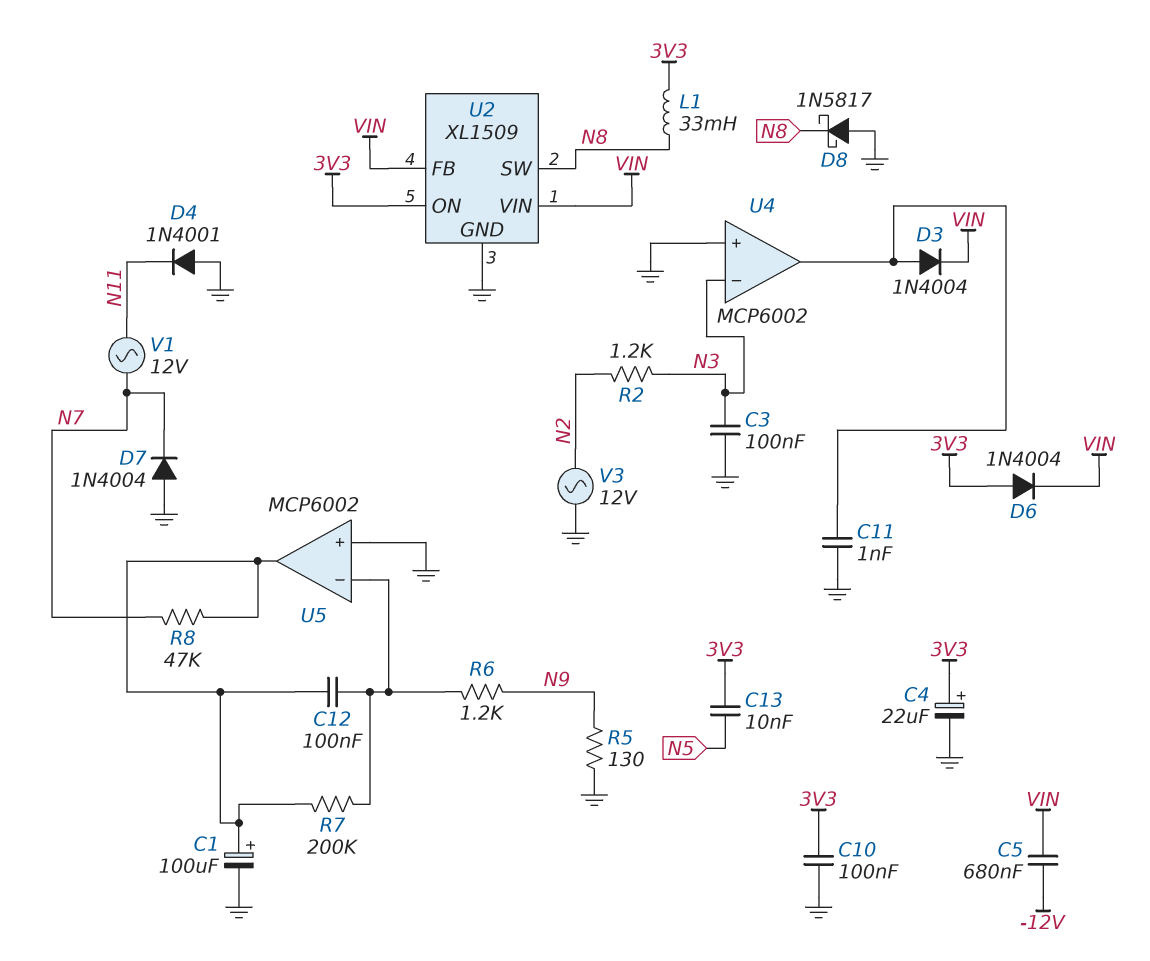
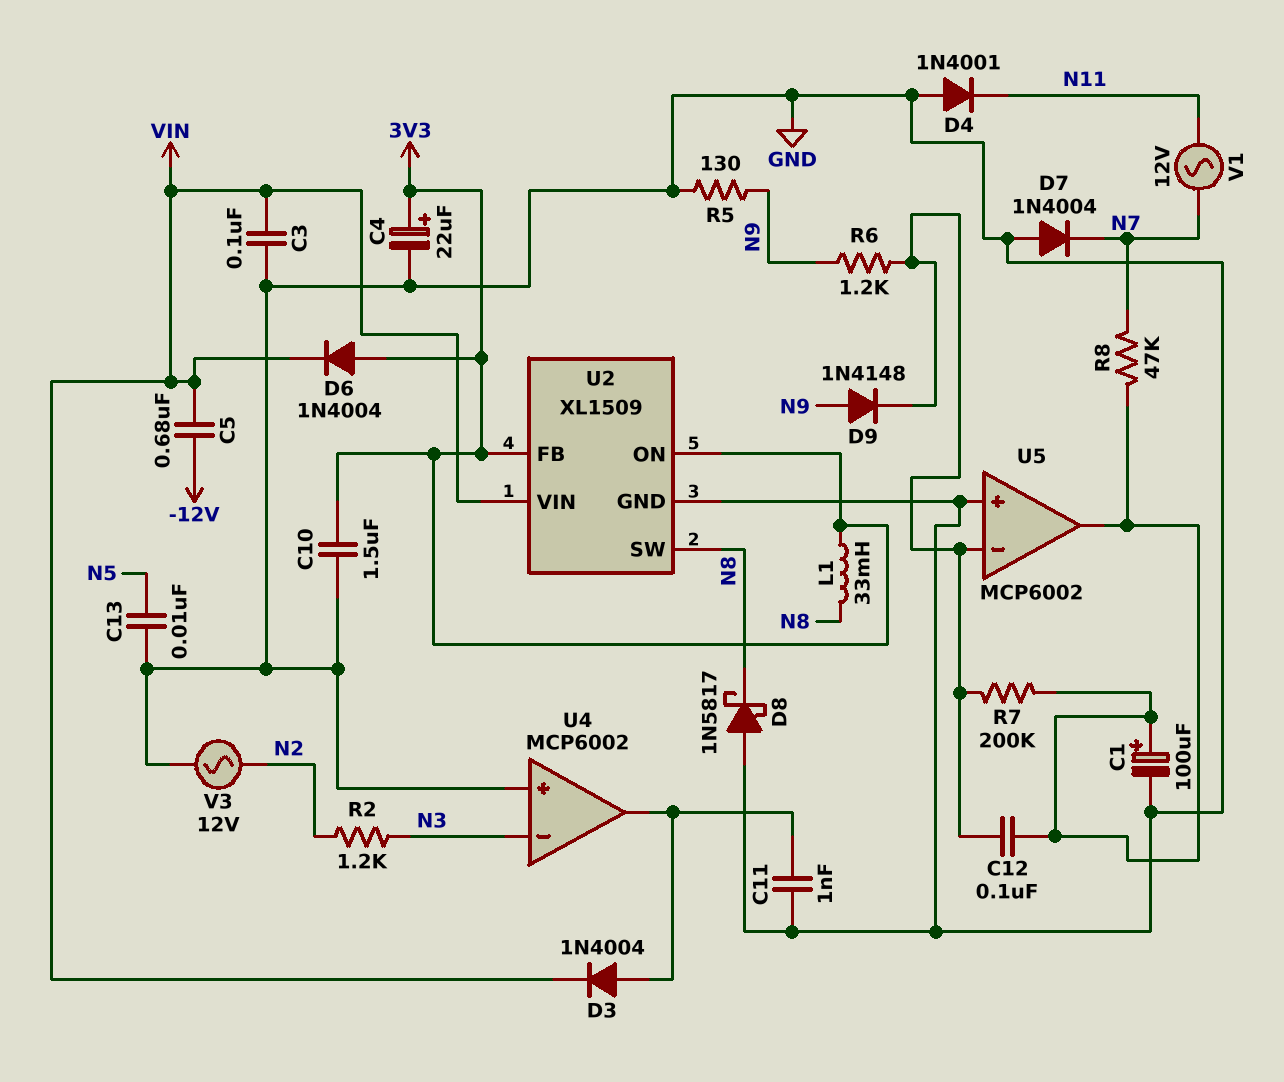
C3: 100nF (GND, N3) -> 100nF (GND, VIN)
C10: 100nF (3V3, GND) -> 1.5uF (3V3, GND)
C13: 10nF (3V3, N5) -> 10nF (GND, N5)
D9: none -> diode 1N4148 (A N9, K U5/in-)
U2 pin FB: VIN -> 3V3

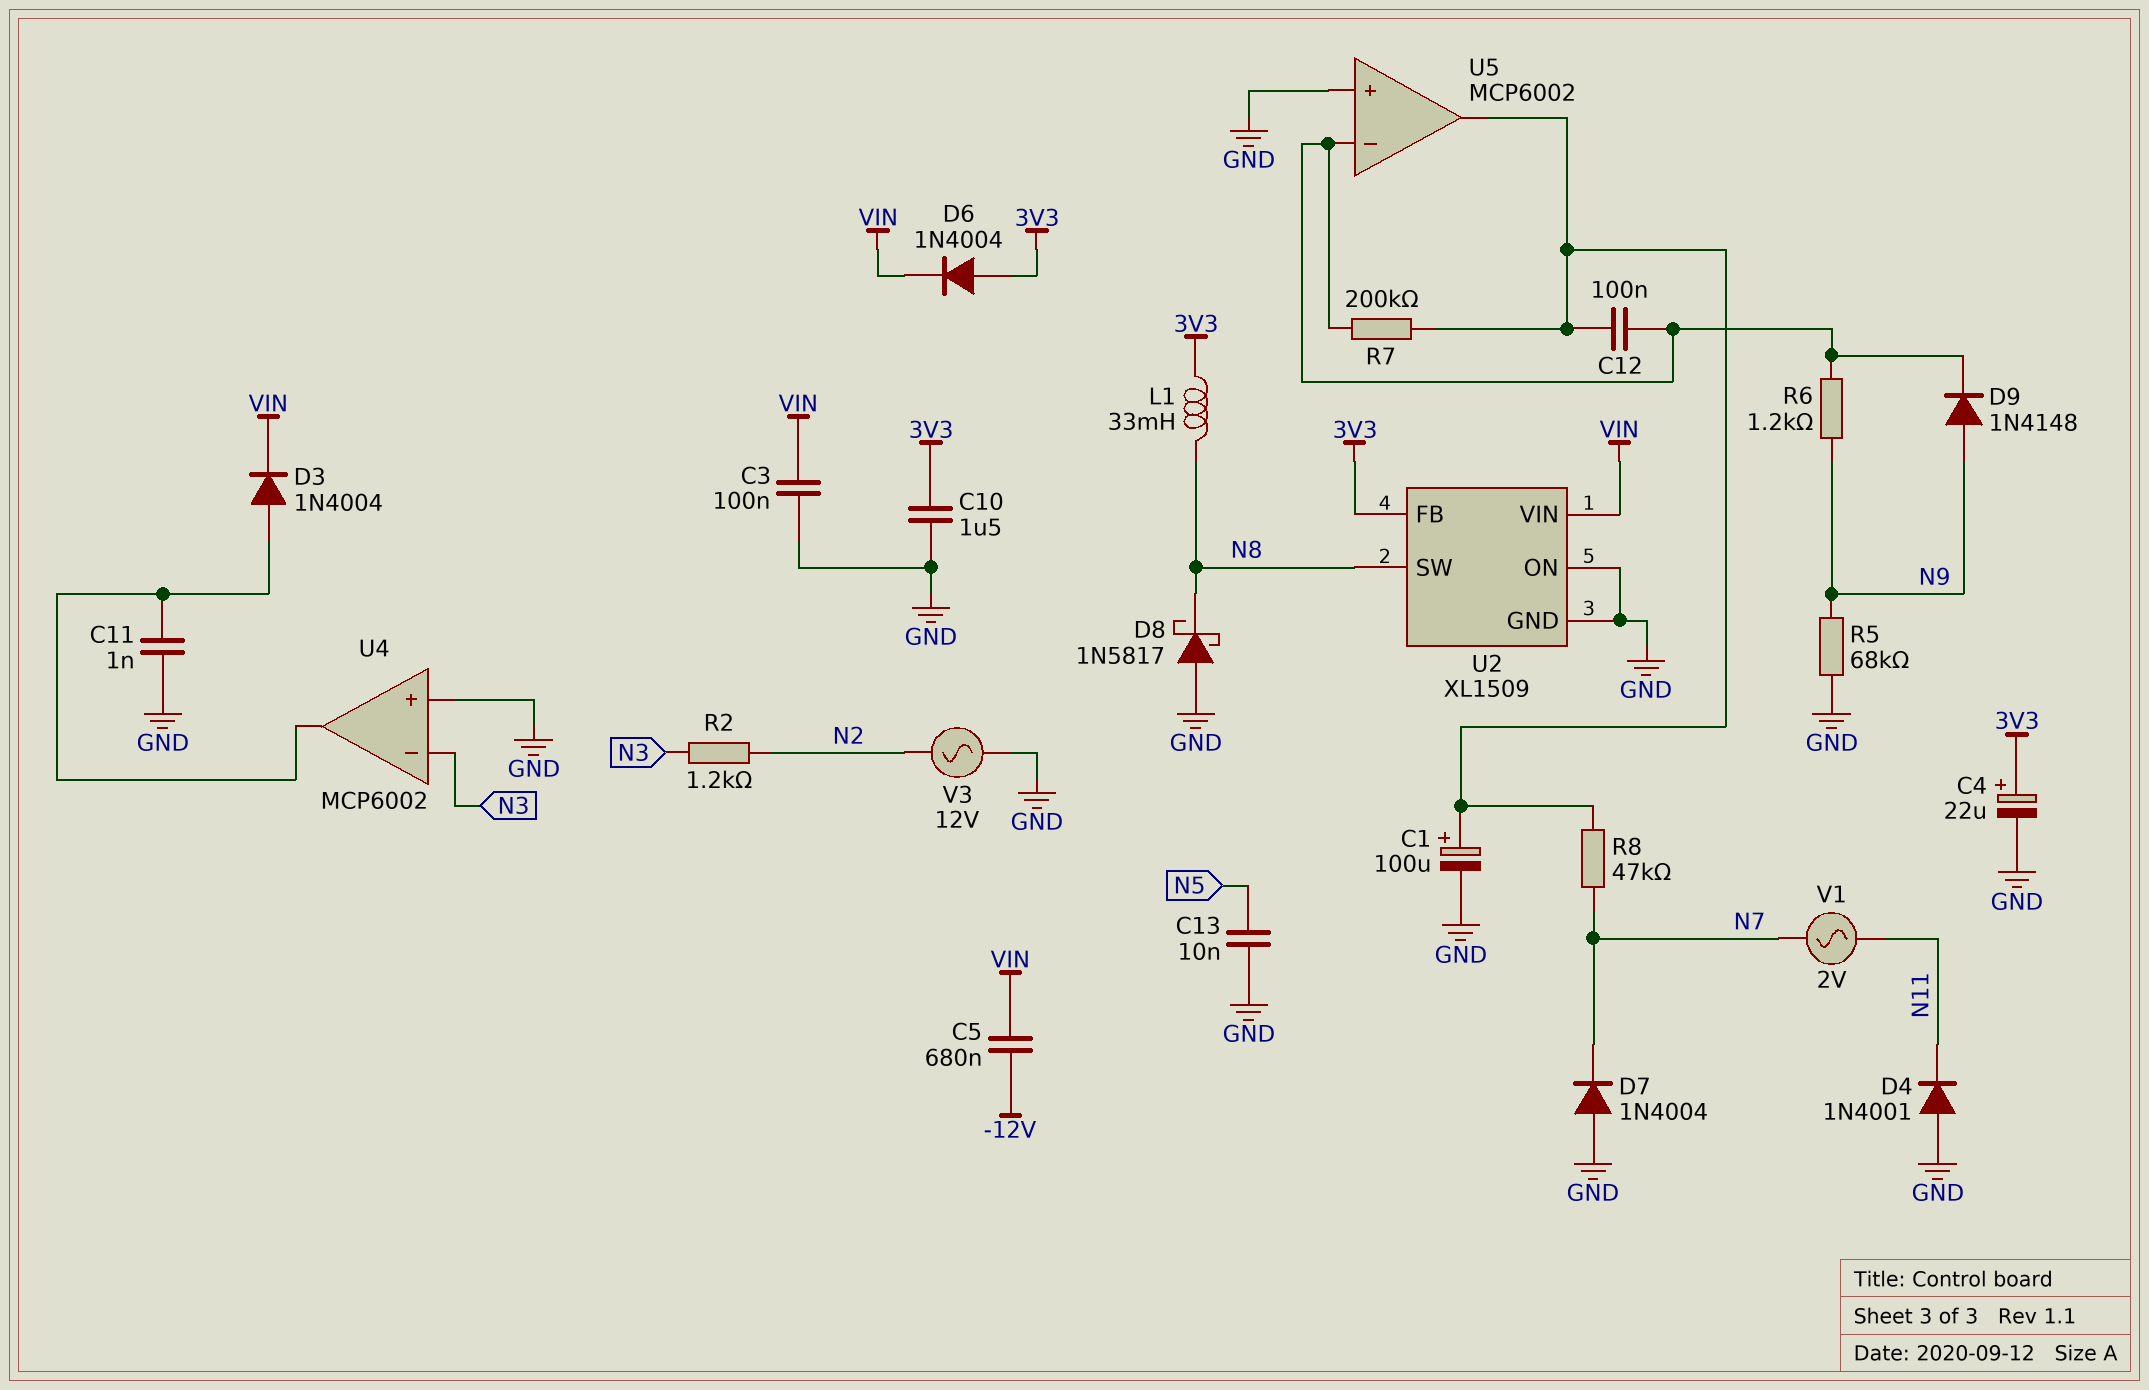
R5: 130 (GND, N9) -> 68k (GND, N9)
U2 pin ON: 3V3 -> GND
V1: AC 12V (N7, N11) -> AC 2V (N7, N11)

